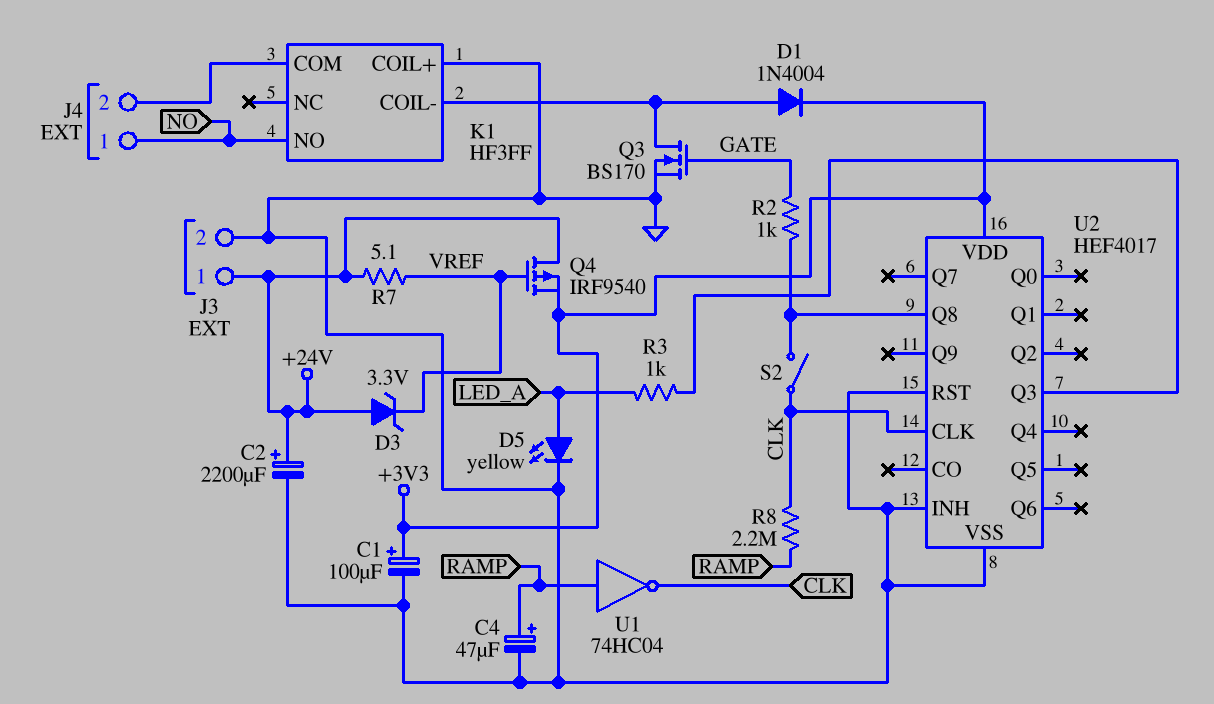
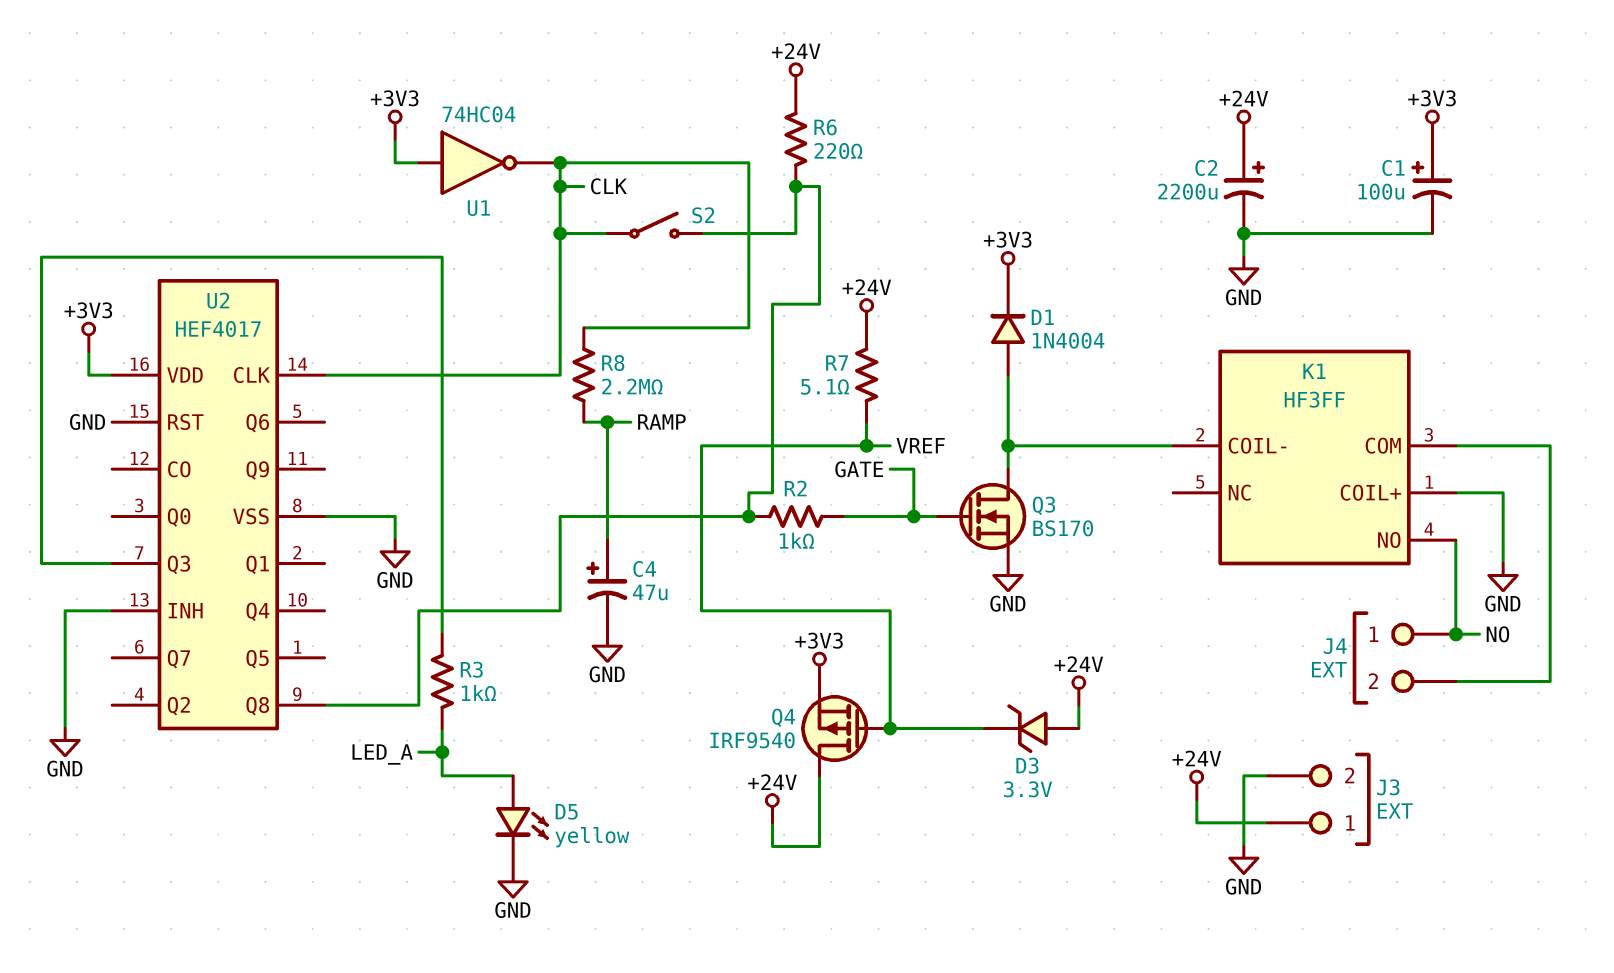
R6: none -> 220 (+24V, U2/Q8)
U1: NOT 74HC04 (in RAMP, out CLK) -> NOT 74HC04 (in +3V3, out CLK)

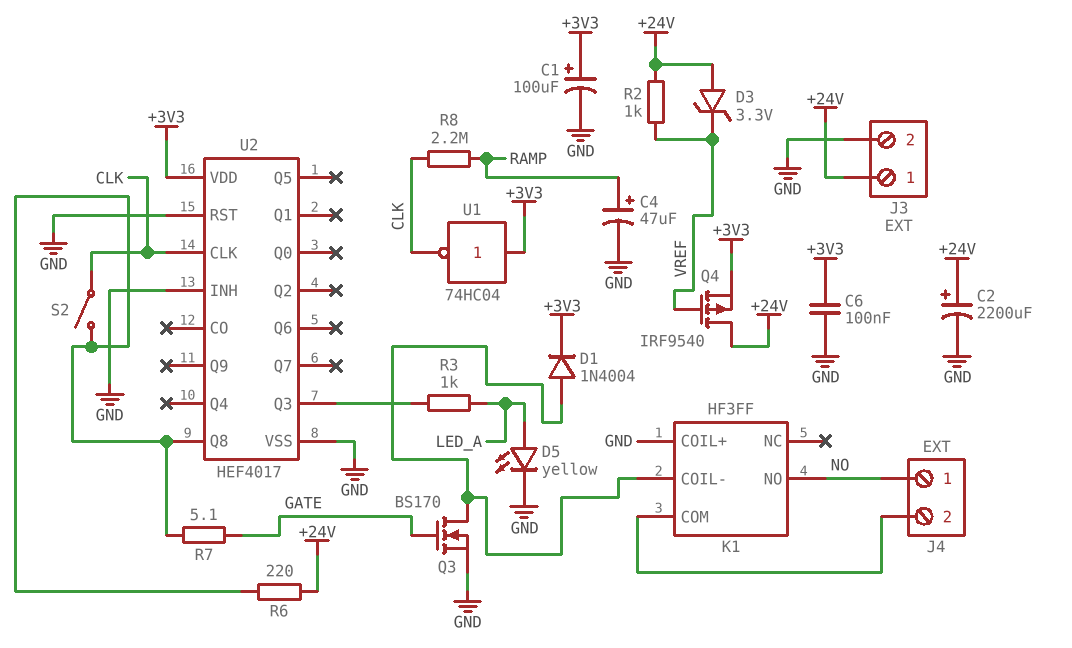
C6: none -> 100nF (+3V3, GND)
R2: 1k (GATE, U2/Q8) -> 1k (+24V, VREF)
R7: 5.1 (+24V, VREF) -> 5.1 (GATE, U2/Q8)

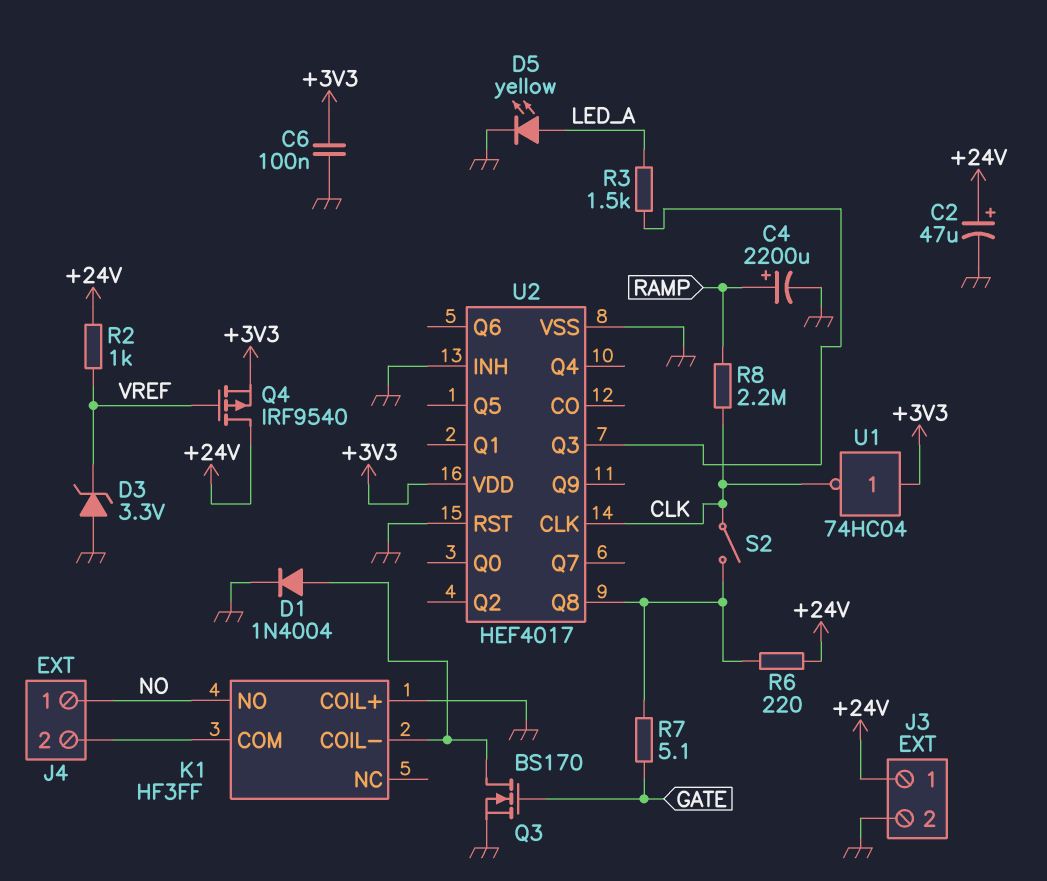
C1: 100uF (plus +3V3, minus GND) -> none
C2: 2200uF (plus +24V, minus GND) -> 47uF (plus +24V, minus GND)
C4: 47uF (plus RAMP, minus GND) -> 2200uF (plus RAMP, minus GND)
D1: diode 1N4004 (A K1/COIL-, K +3V3) -> diode 1N4004 (A K1/COIL-, K GND)
D3: zener 3.3V (A +24V, K VREF) -> zener 3.3V (A GND, K VREF)
R3: 1k (LED_A, U2/Q3) -> 1.5k (LED_A, U2/Q3)

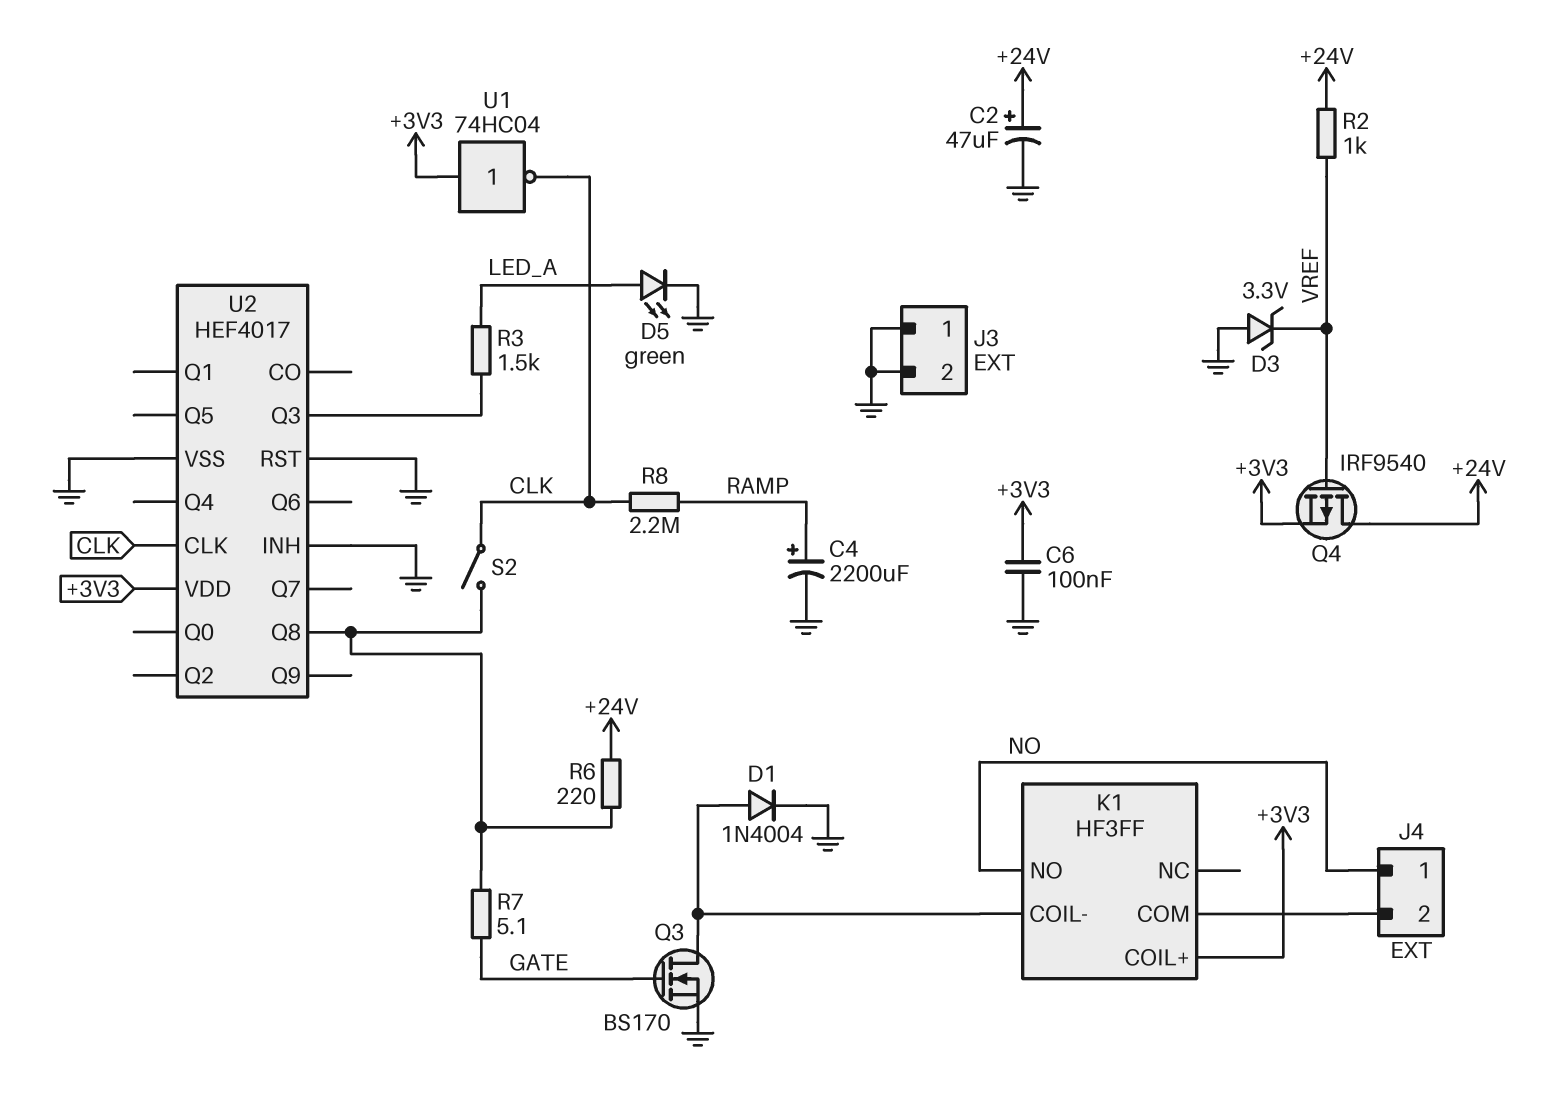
D5: LED yellow (A LED_A, K GND) -> LED green (A LED_A, K GND)
J3 pin 1: +24V -> GND
K1 pin COIL+: GND -> +3V3

